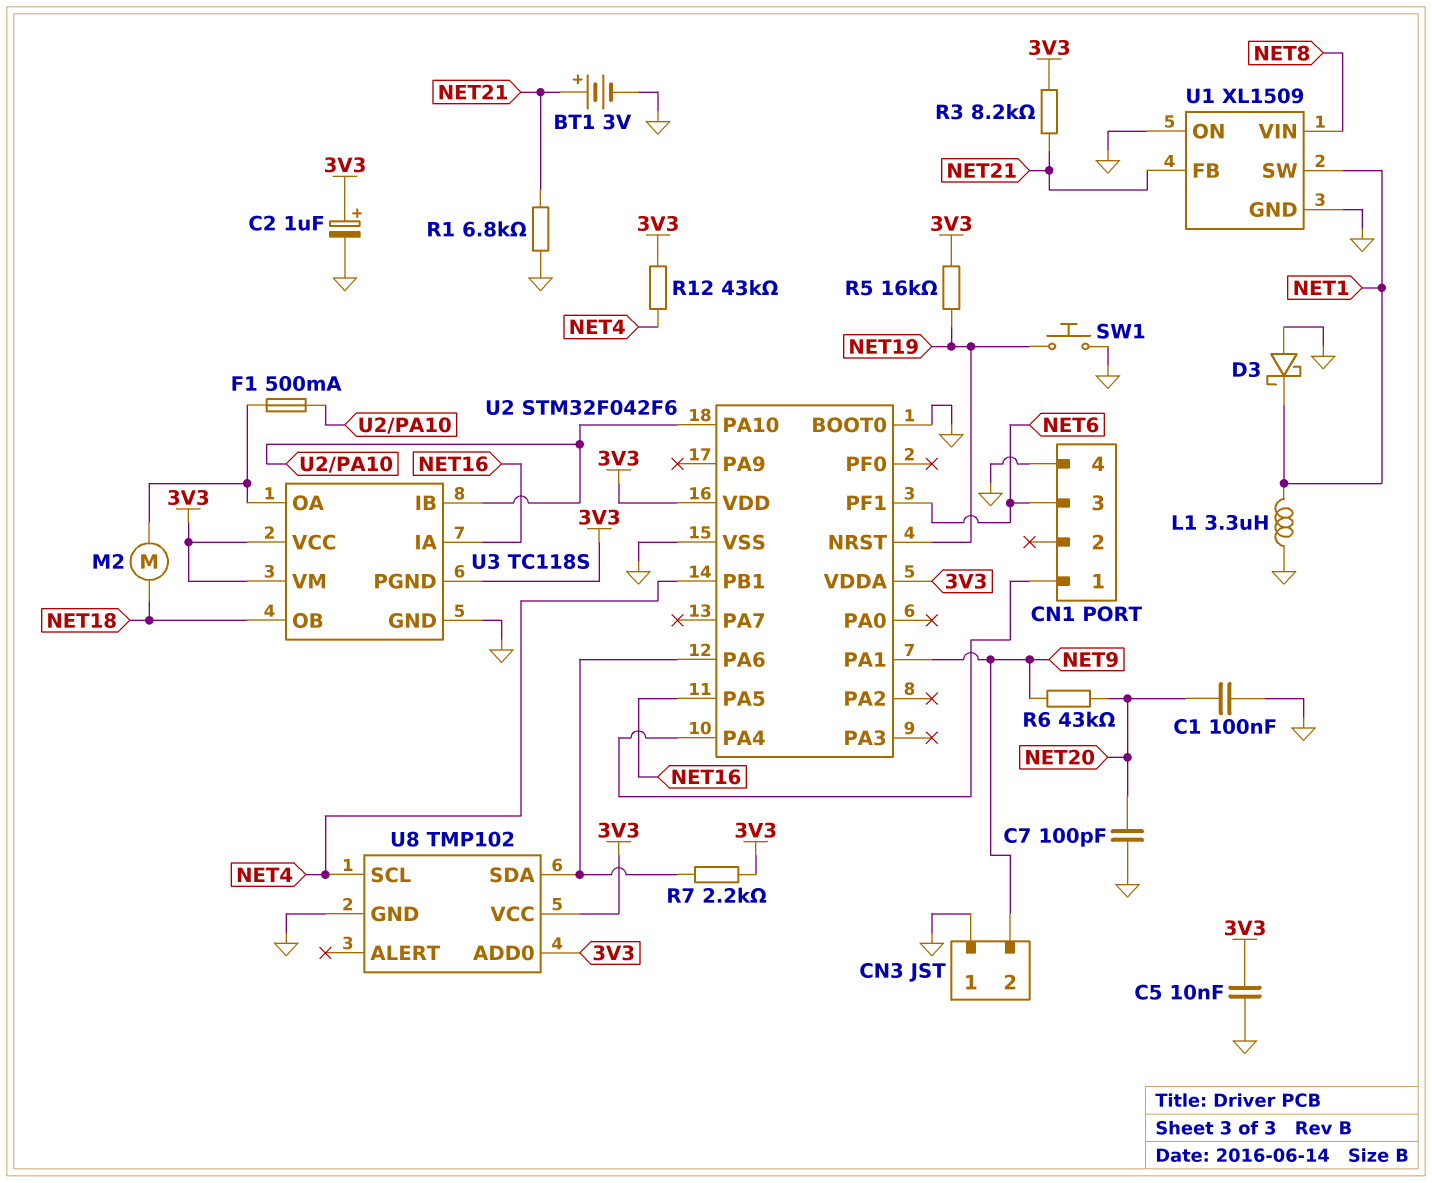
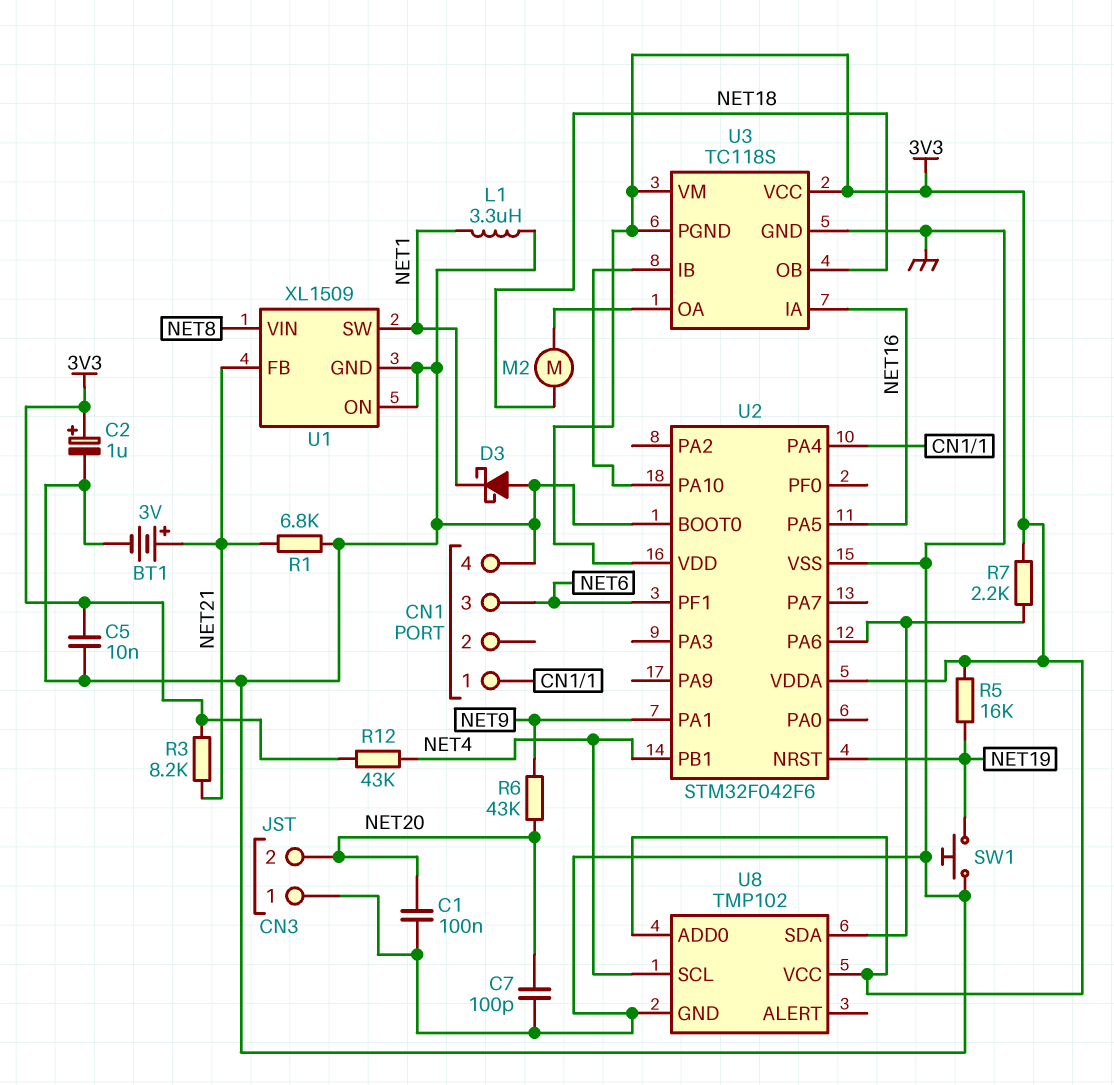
CN3 pin 2: NET9 -> NET20
F1: 500mA (U2/PA10, U3/OA) -> none

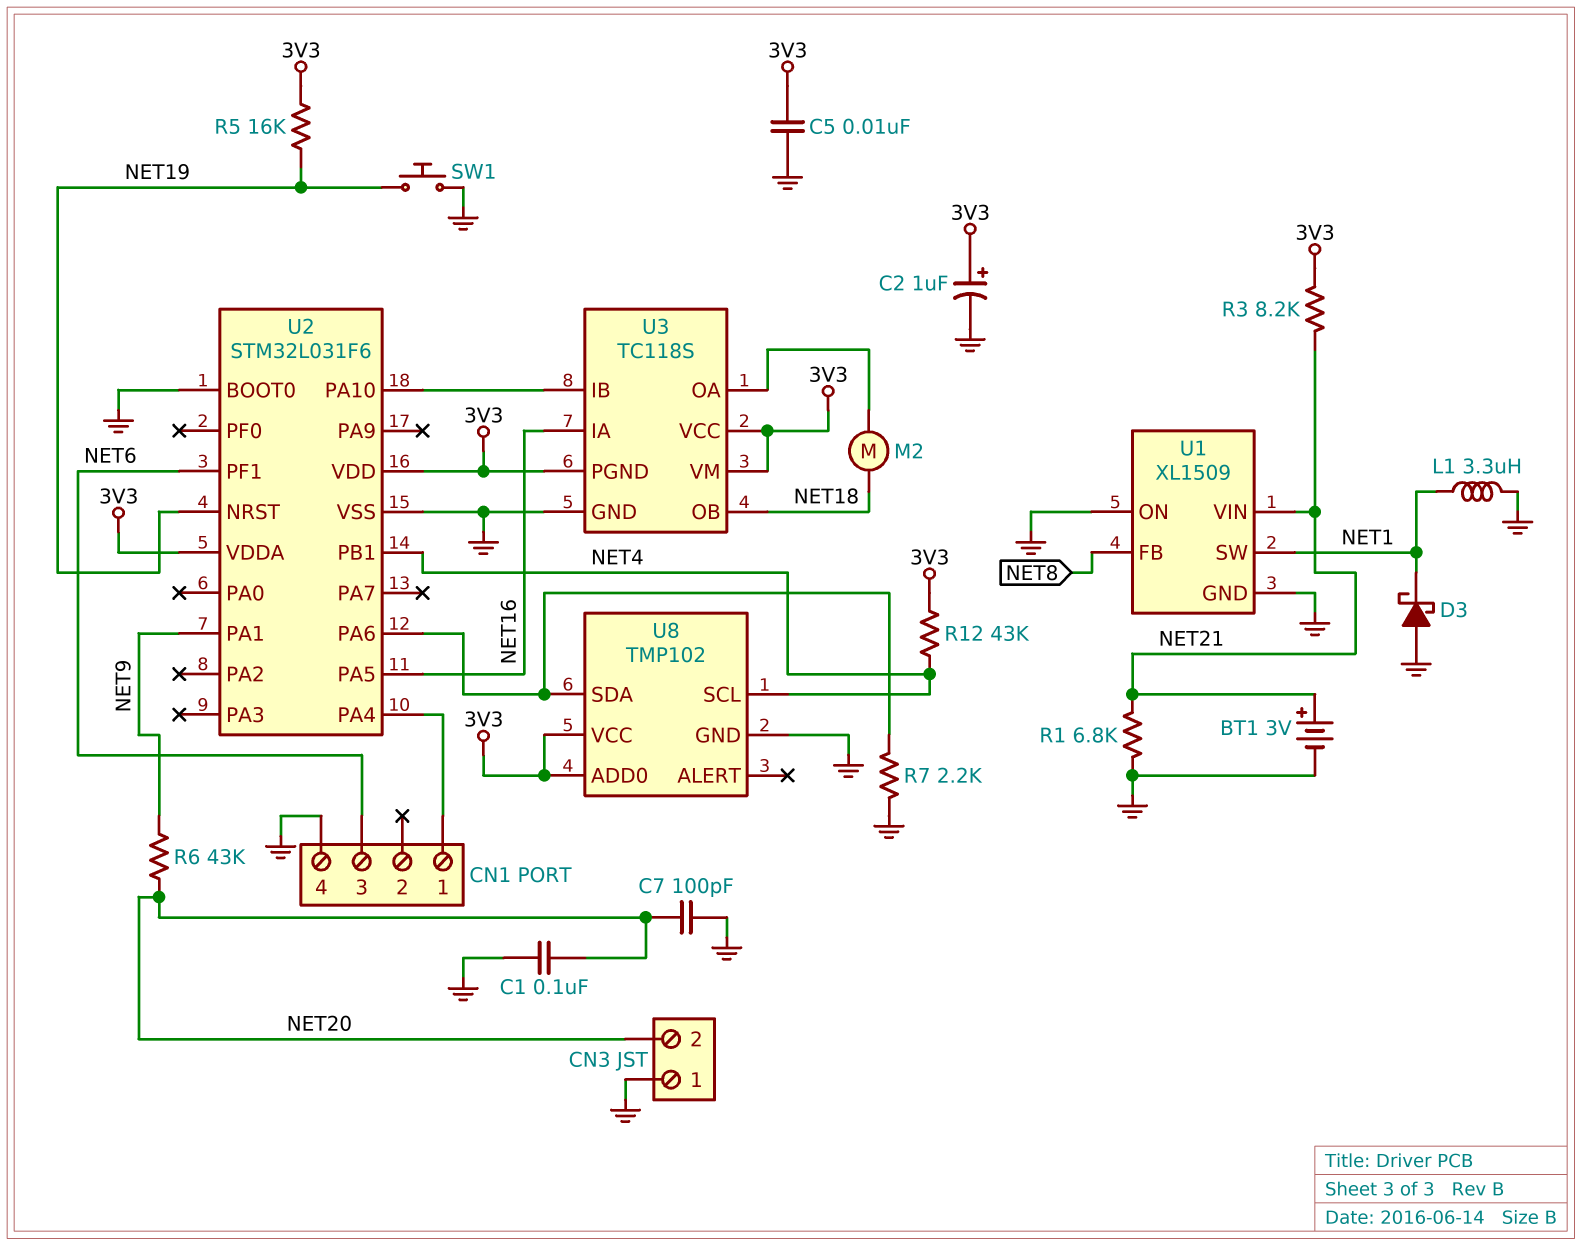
R7: 2.2k (3V3, U2/PA6) -> 2.2k (GND, U2/PA6)
U1 pin FB: NET21 -> NET8
U1 pin VIN: NET8 -> NET21
U2: STM32F042F6 -> STM32L031F6

